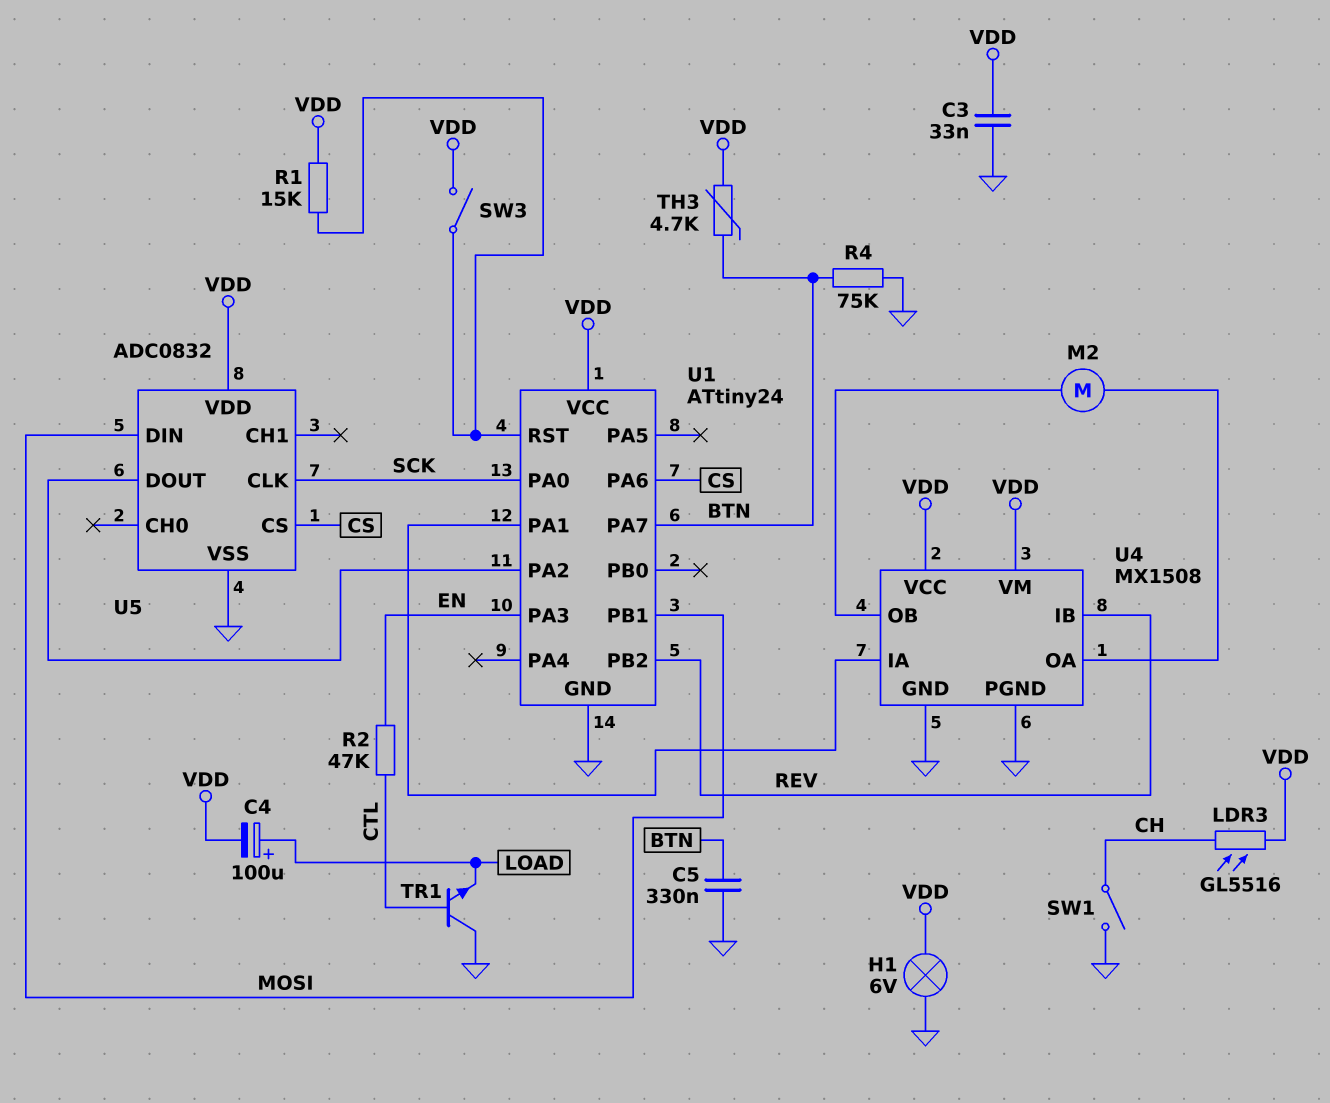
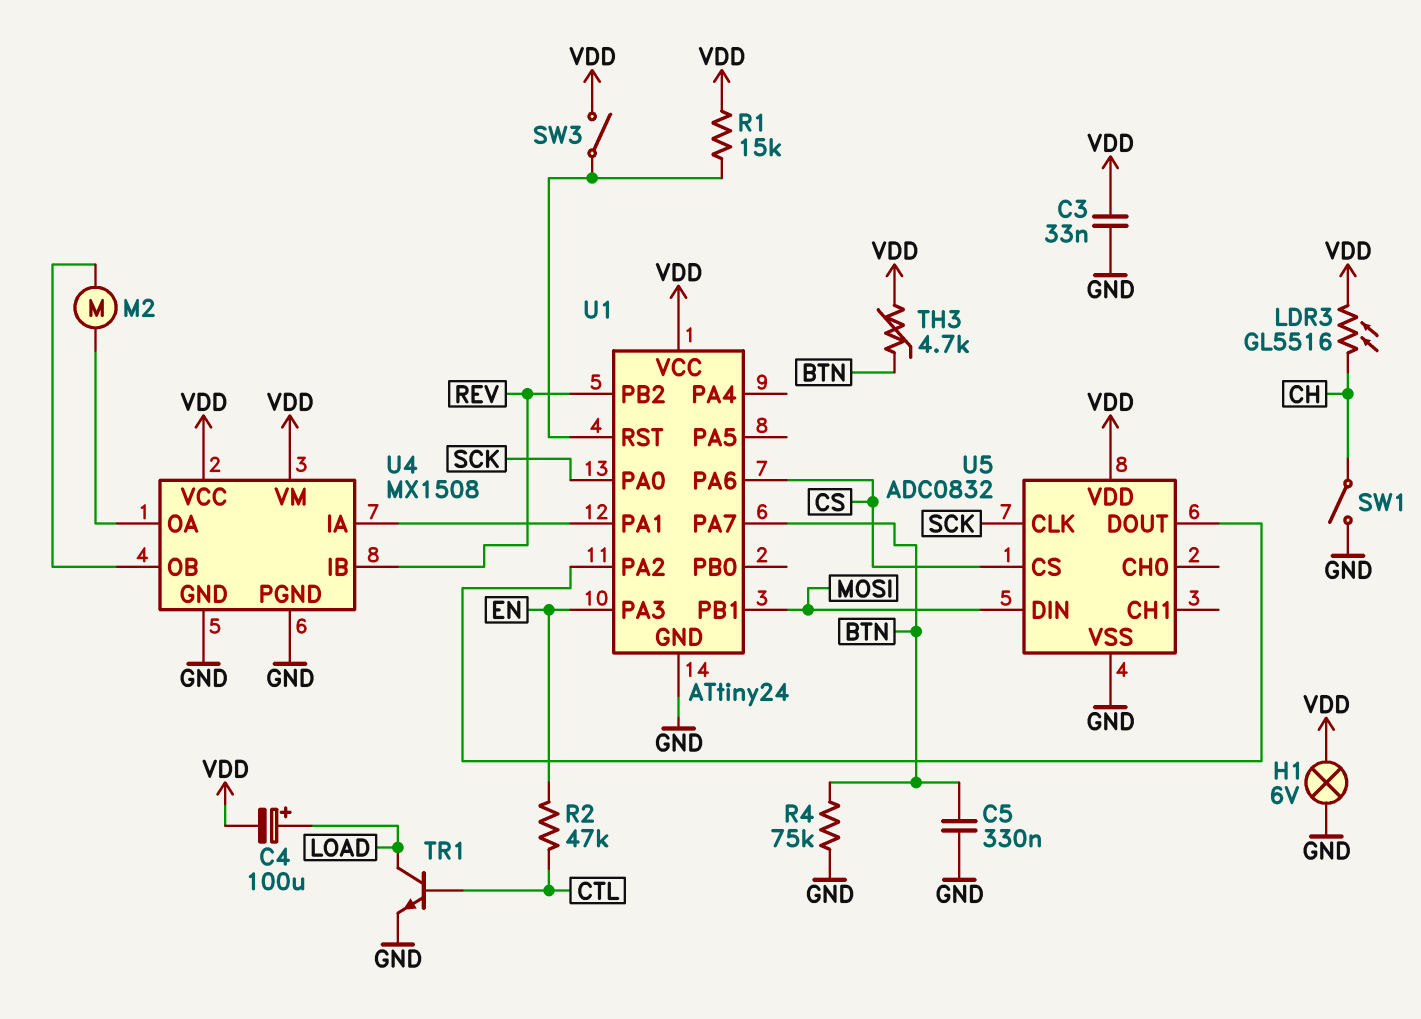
TR1: NPN (B CTL, C GND, E LOAD) -> NPN (B CTL, C LOAD, E GND)

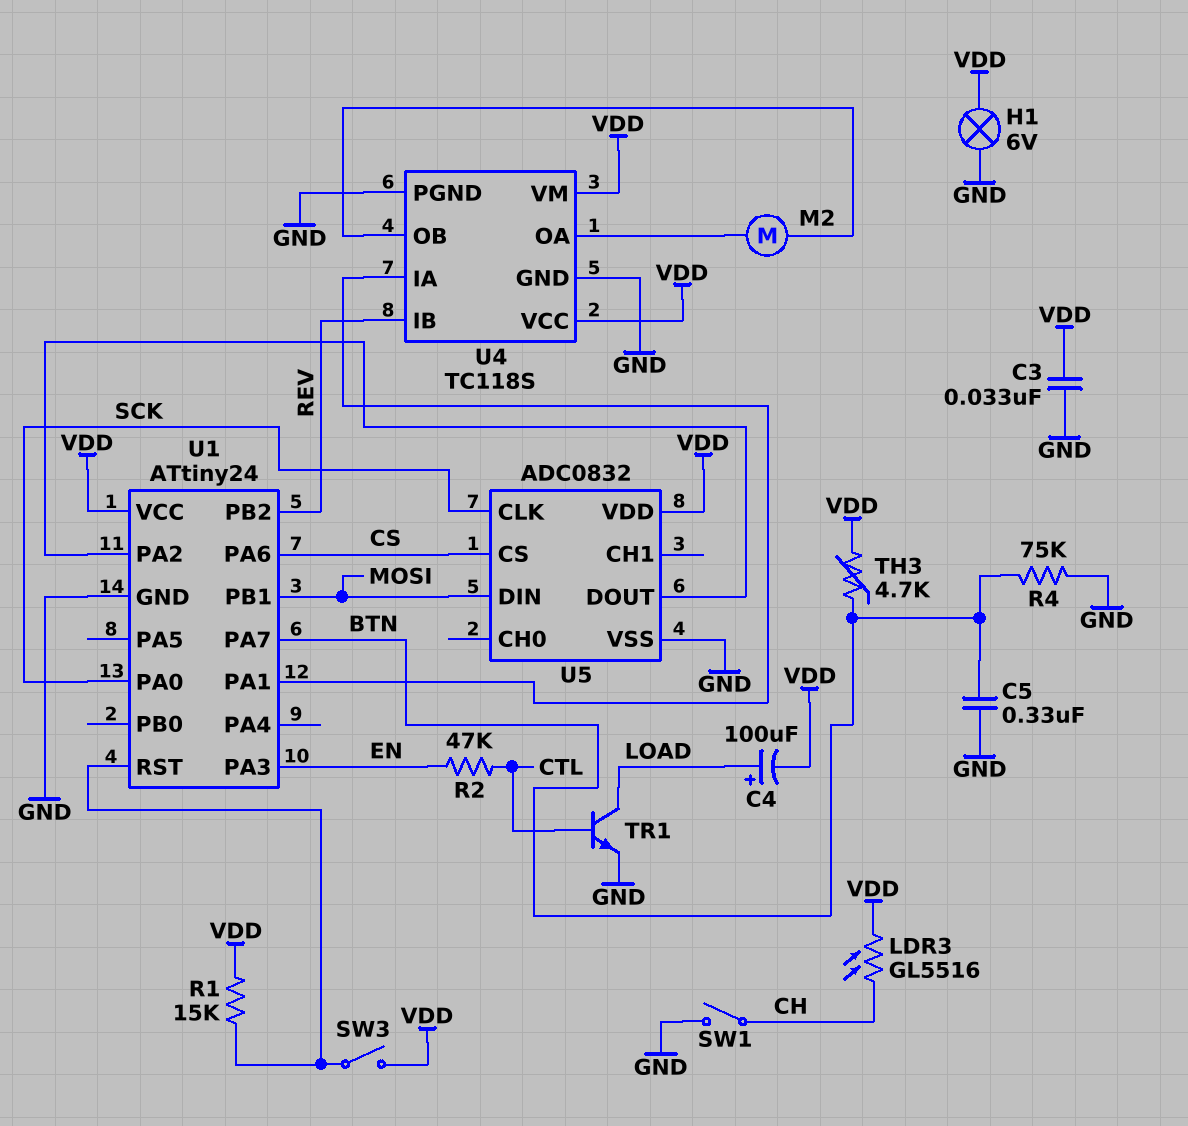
U4: MX1508 -> TC118S

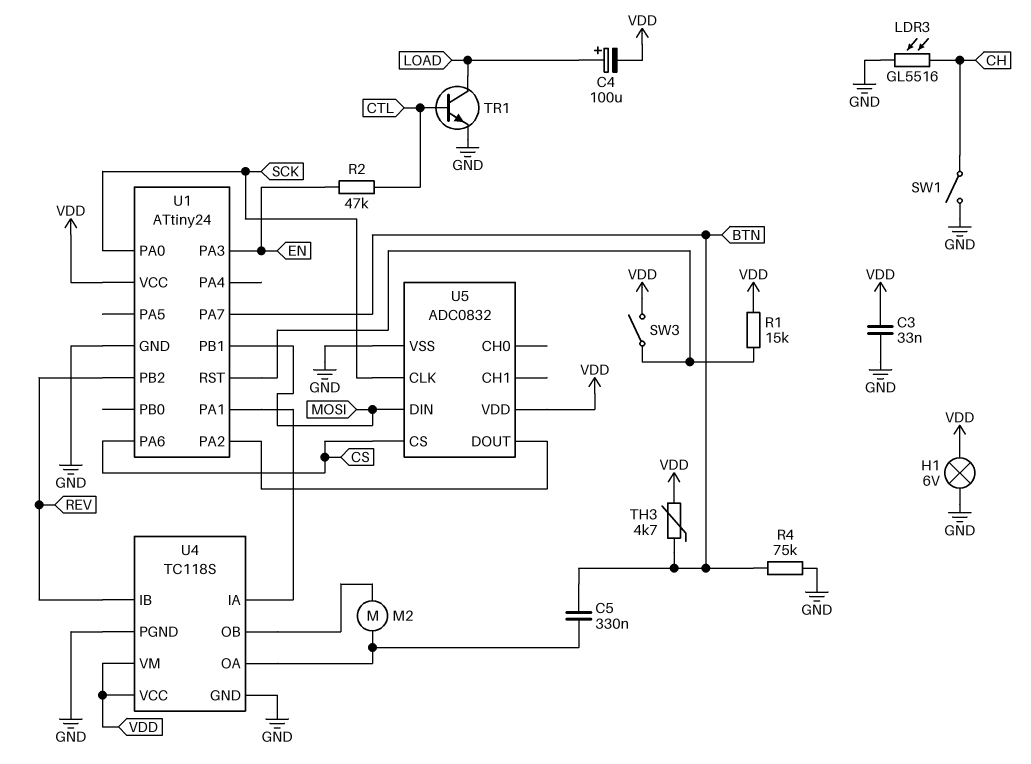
C5: 330nF (BTN, GND) -> 330nF (BTN, U4/OA)
LDR3: GL5516 (CH, VDD) -> GL5516 (CH, GND)

